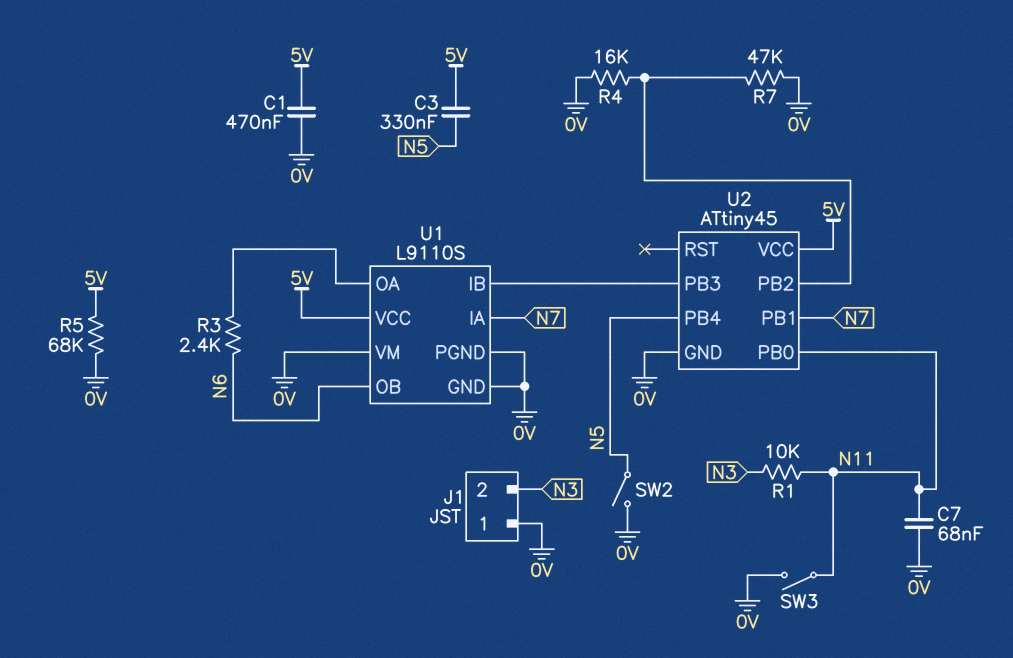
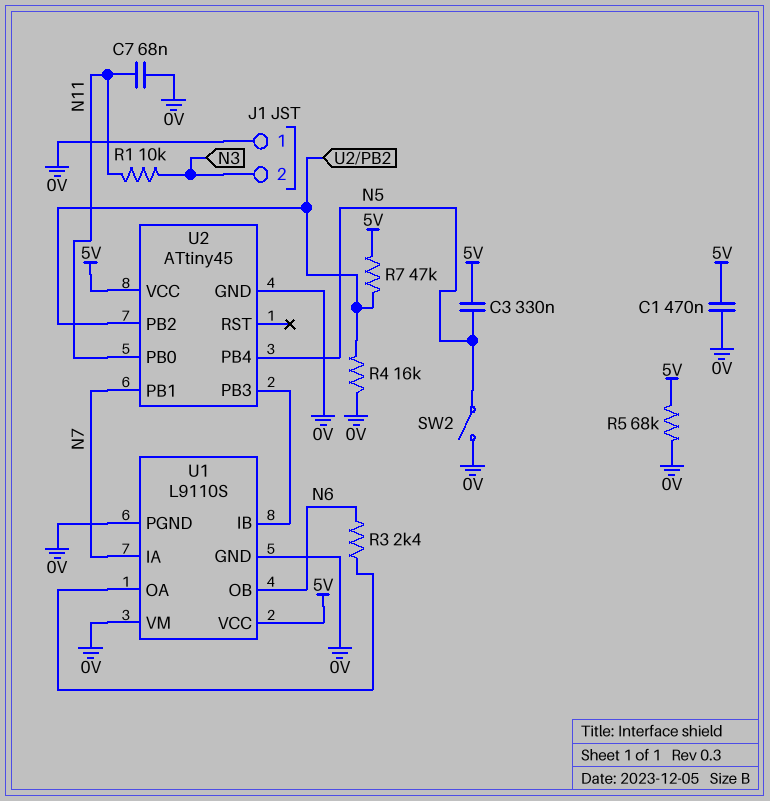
R7: 47k (0V, U2/PB2) -> 47k (5V, U2/PB2)
SW3: switch (0V, N11) -> none

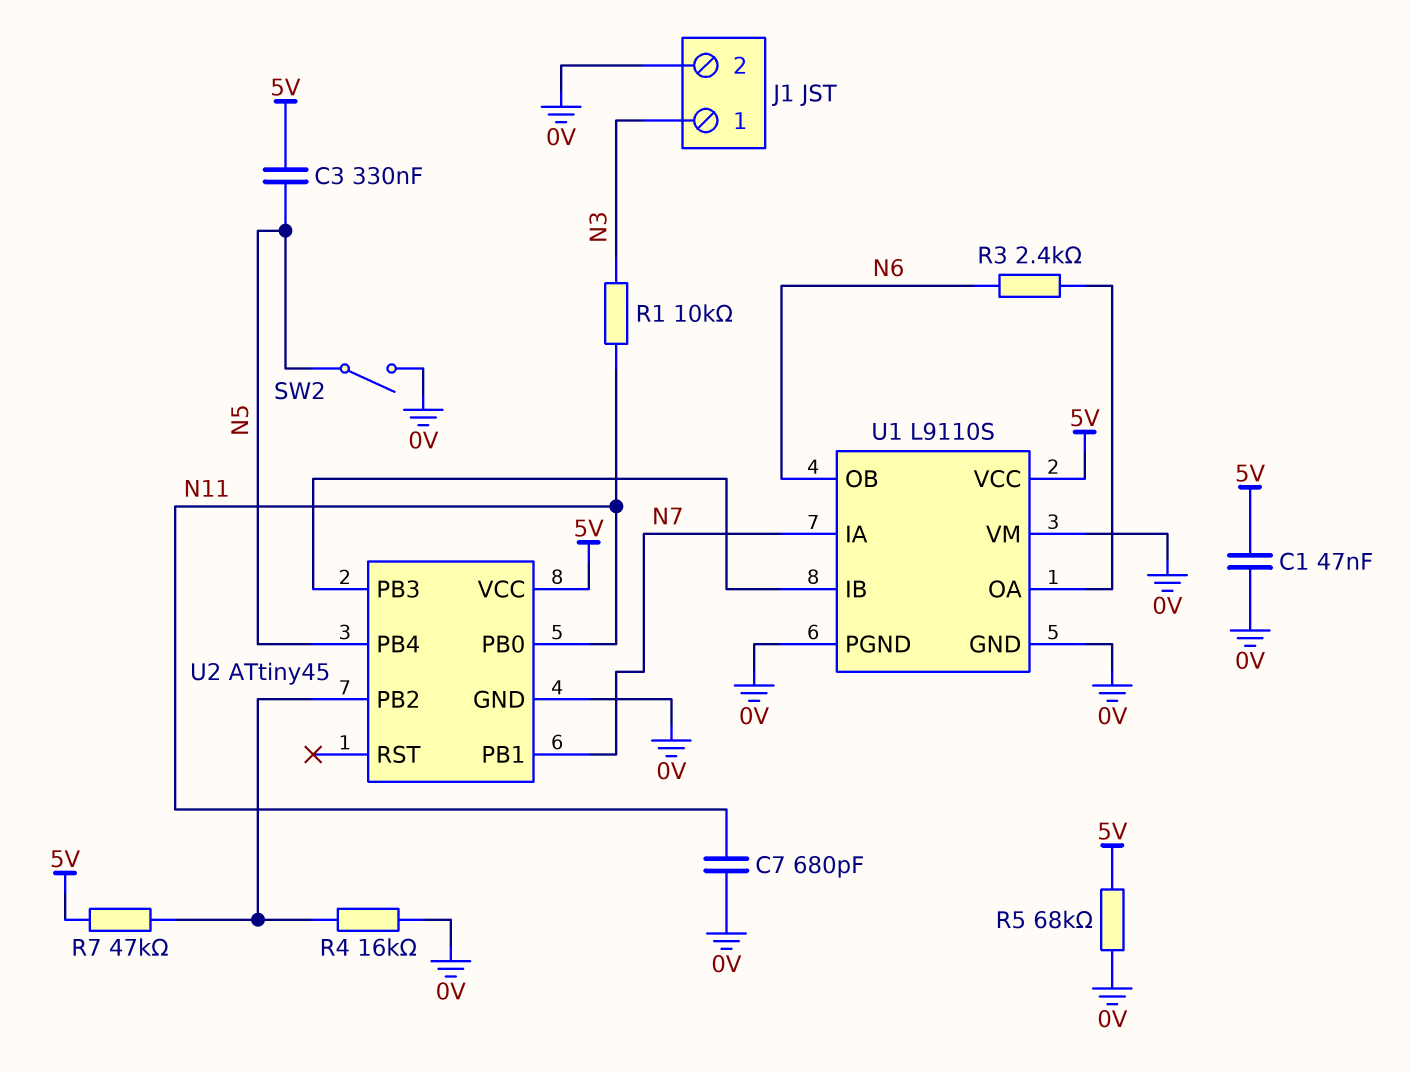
C1: 470nF (0V, 5V) -> 47nF (0V, 5V)
C7: 68nF (0V, N11) -> 680pF (0V, N11)
J1 pin 1: 0V -> N3
J1 pin 2: N3 -> 0V

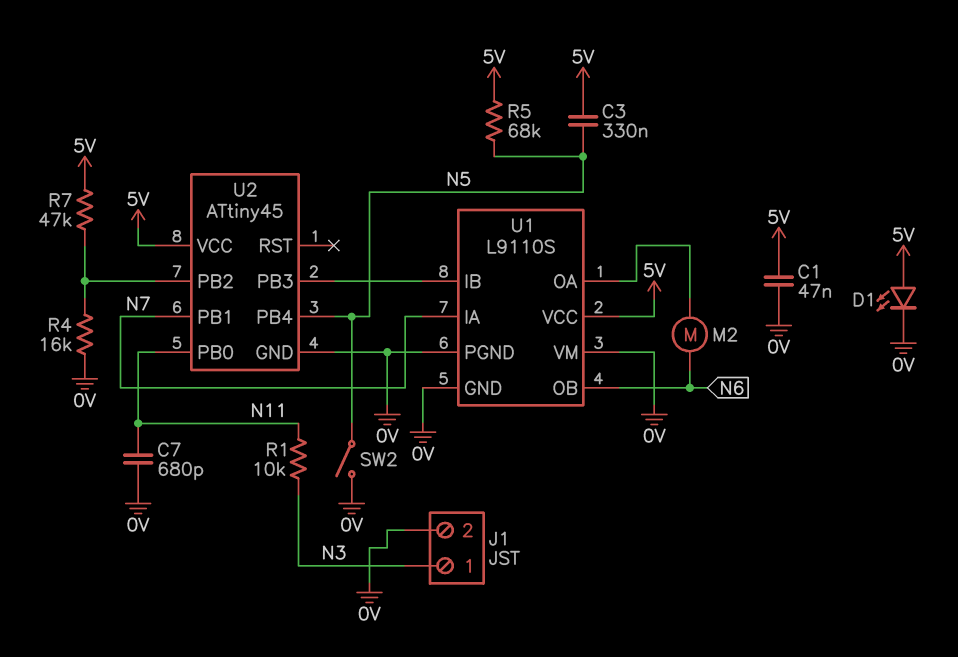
D1: none -> LED (A 5V, K 0V)
M2: none -> motor (N6, U1/OA)
R3: 2.4k (N6, U1/OA) -> none
R5: 68k (0V, 5V) -> 68k (5V, N5)

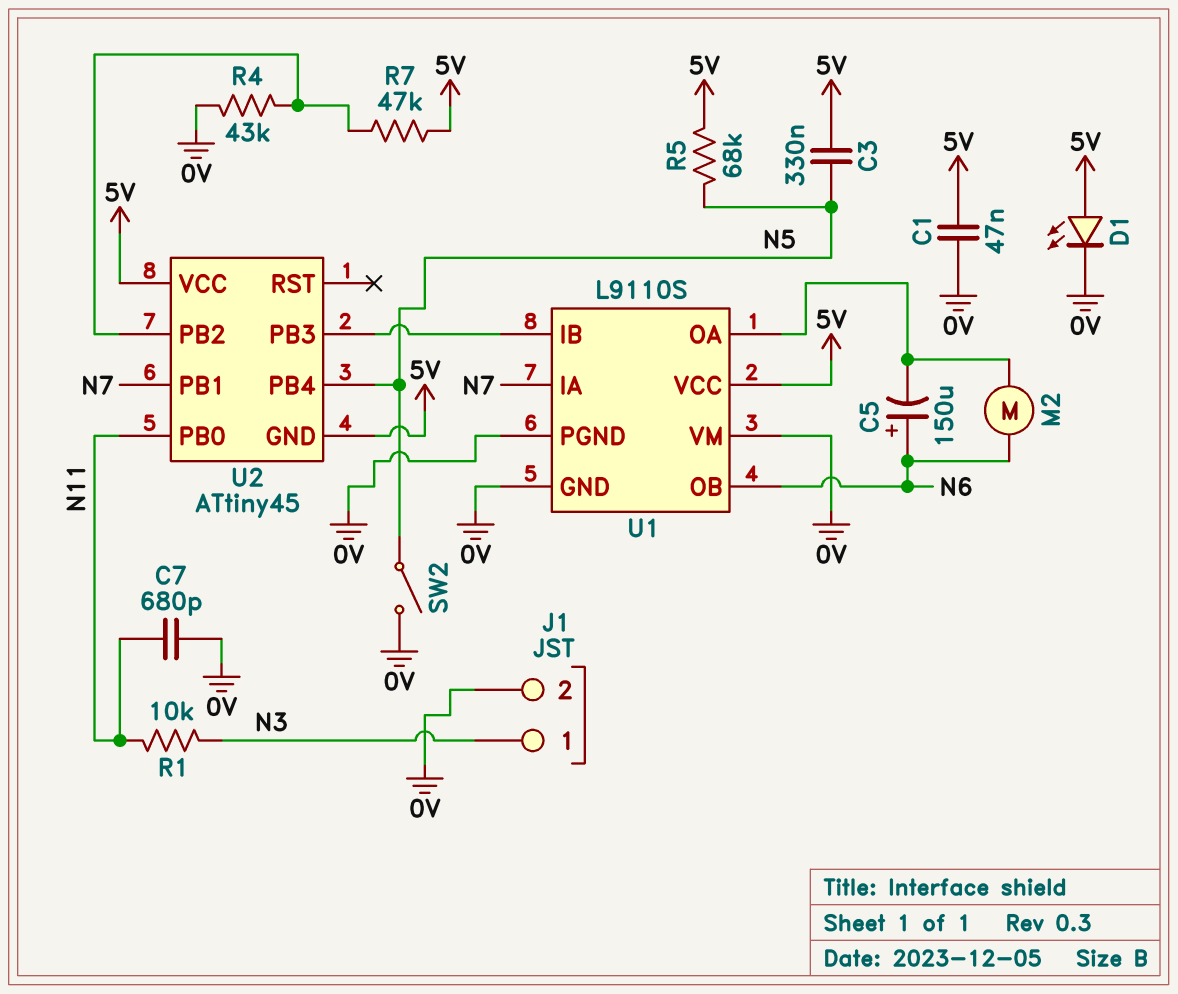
C5: none -> 150uF (plus N6, minus U1/OA)
R4: 16k (0V, U2/PB2) -> 43k (0V, U2/PB2)
U2 pin GND: 0V -> 5V

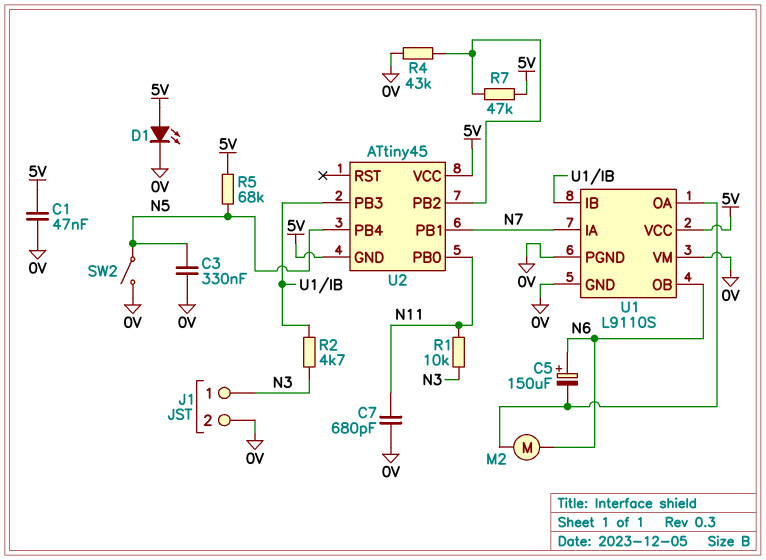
C3: 330nF (5V, N5) -> 330nF (0V, N5)
R2: none -> 4.7k (N3, U1/IB)

